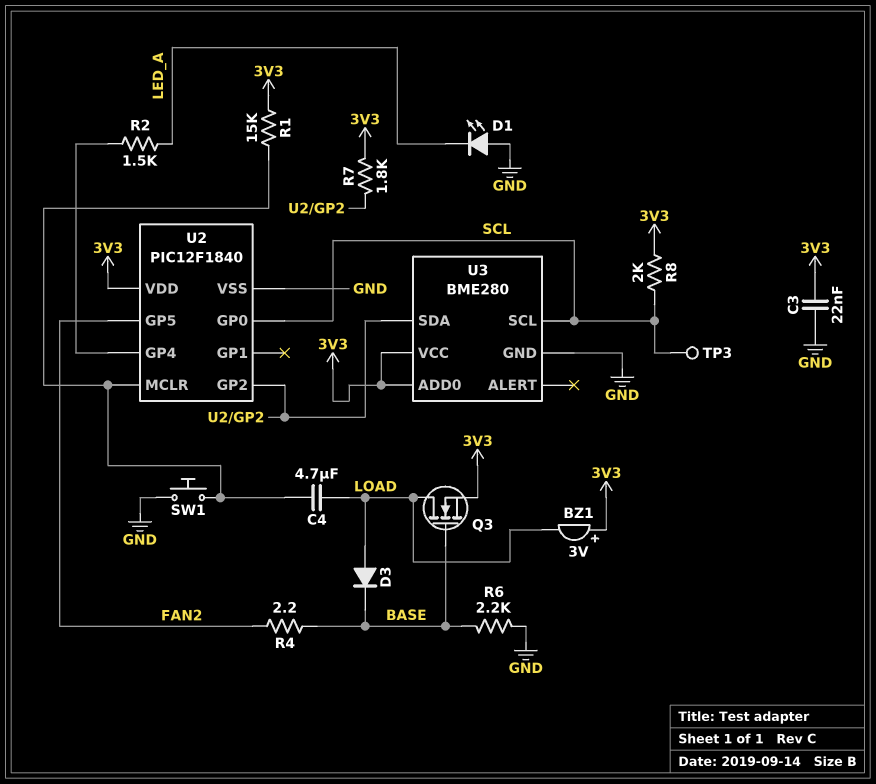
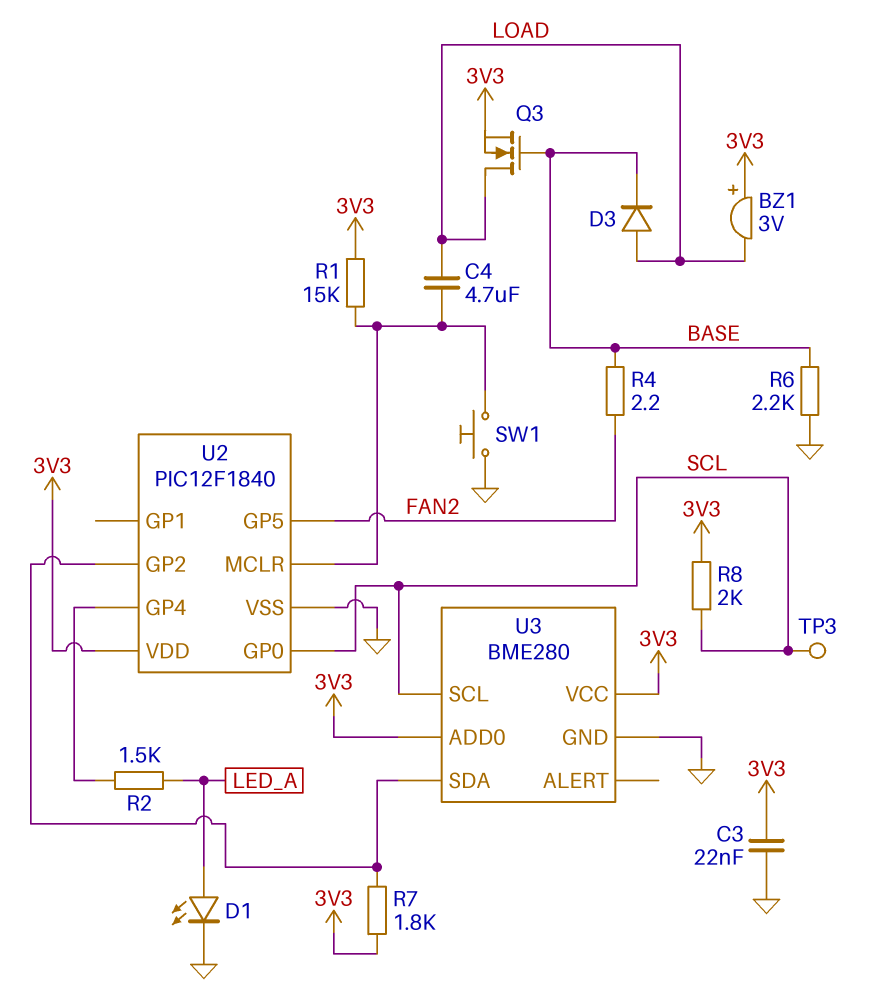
D1: LED (A GND, K LED_A) -> LED (A LED_A, K GND)

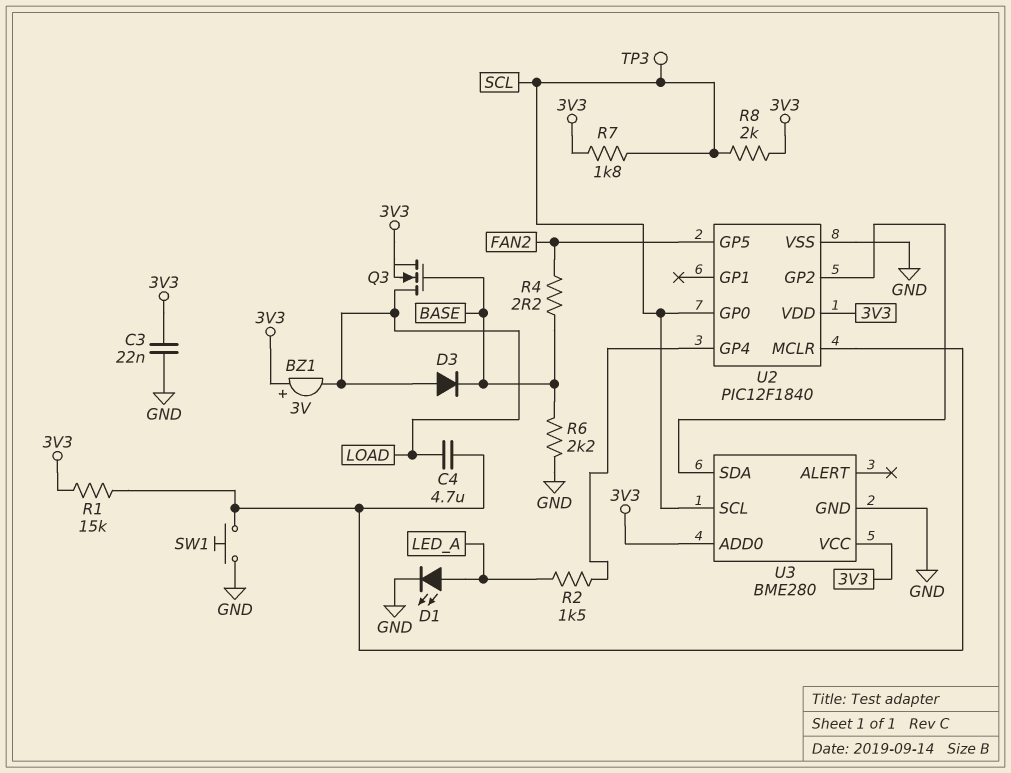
R7: 1.8k (3V3, U2/GP2) -> 1.8k (3V3, SCL)

